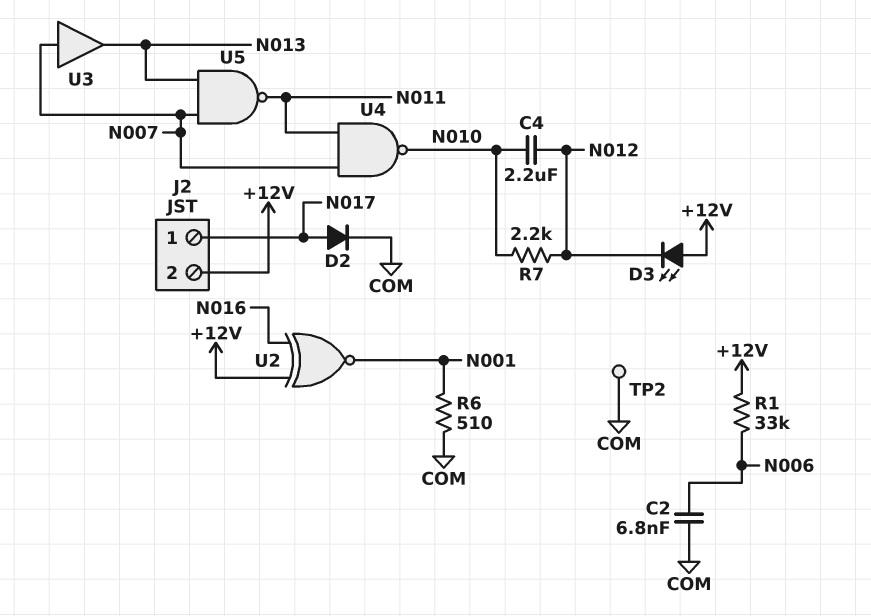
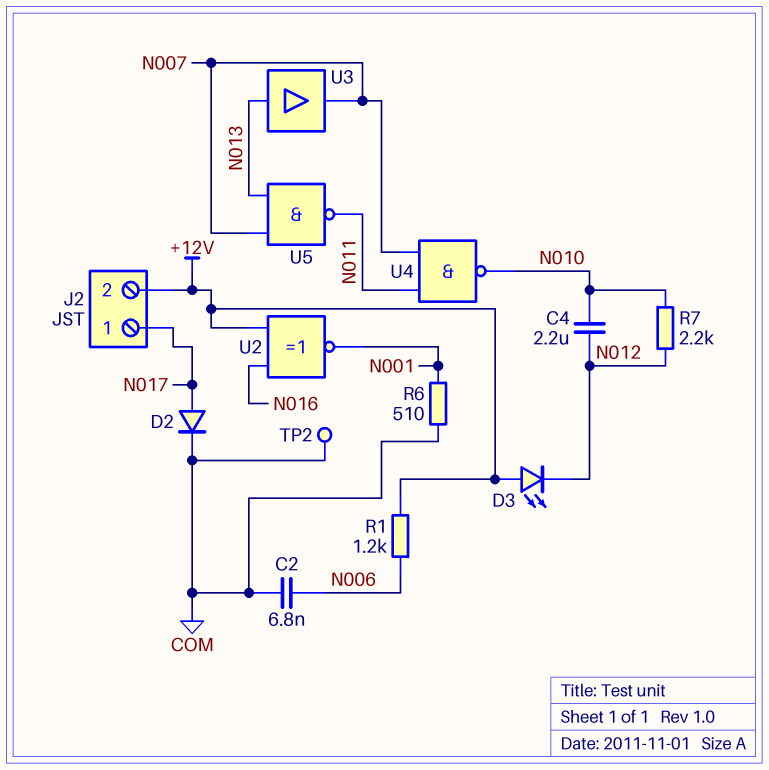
R1: 33k (+12V, N006) -> 1.2k (+12V, N006)
U3: buffer (in N007, out N013) -> buffer (in N013, out N007)

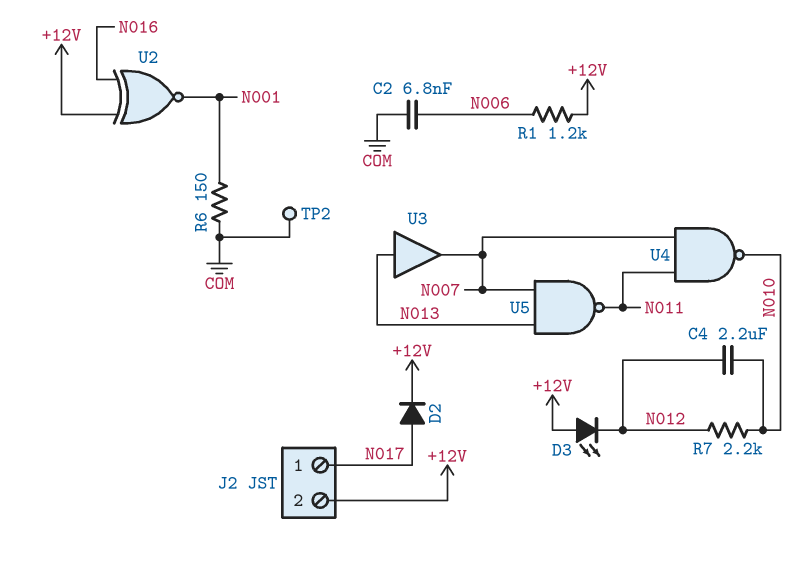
D2: diode (A N017, K COM) -> diode (A N017, K +12V)
R6: 510 (COM, N001) -> 150 (COM, N001)

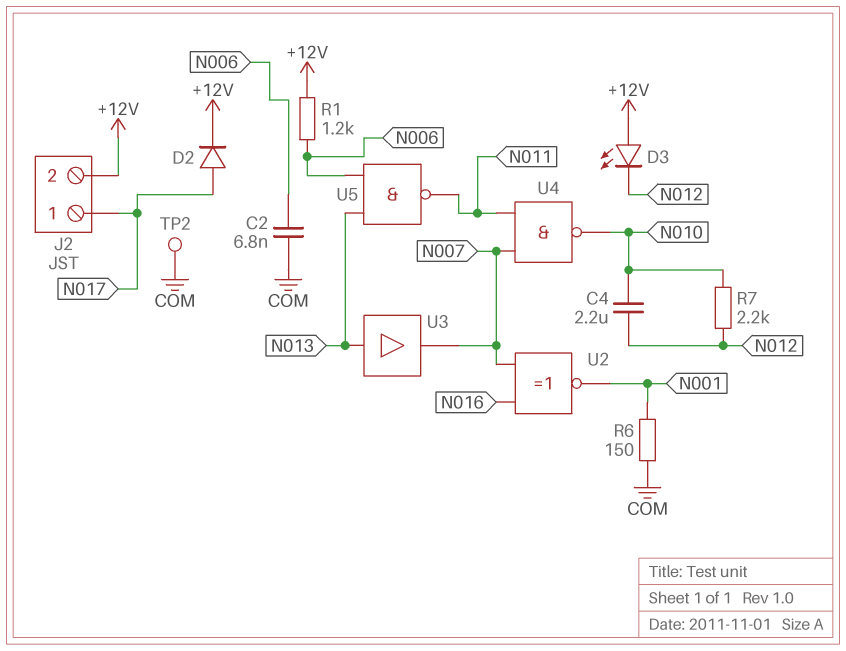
U2: XNOR (in +12V, in N016, out N001) -> XNOR (in N007, in N016, out N001)
U5: NAND (in N007, in N013, out N011) -> NAND (in N006, in N013, out N011)

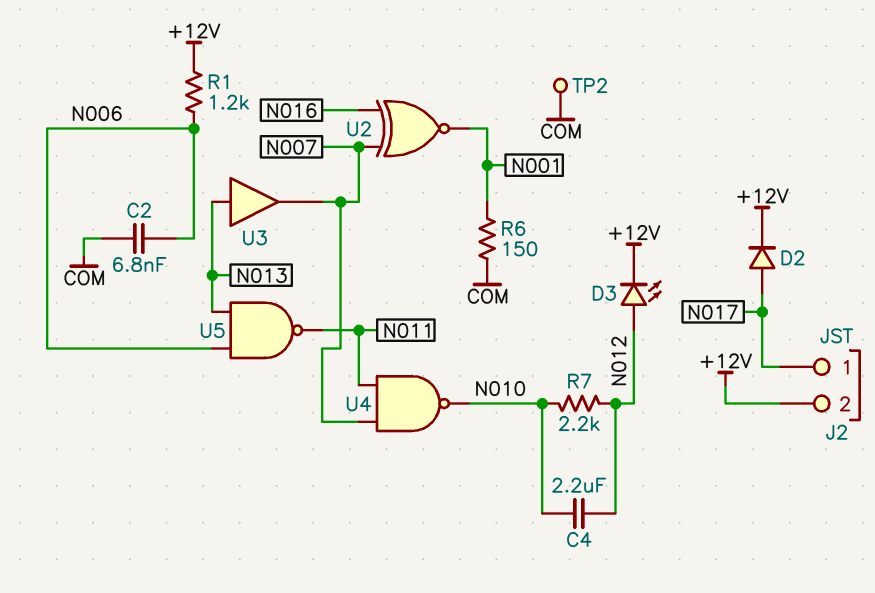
D3: LED (A +12V, K N012) -> LED (A N012, K +12V)

